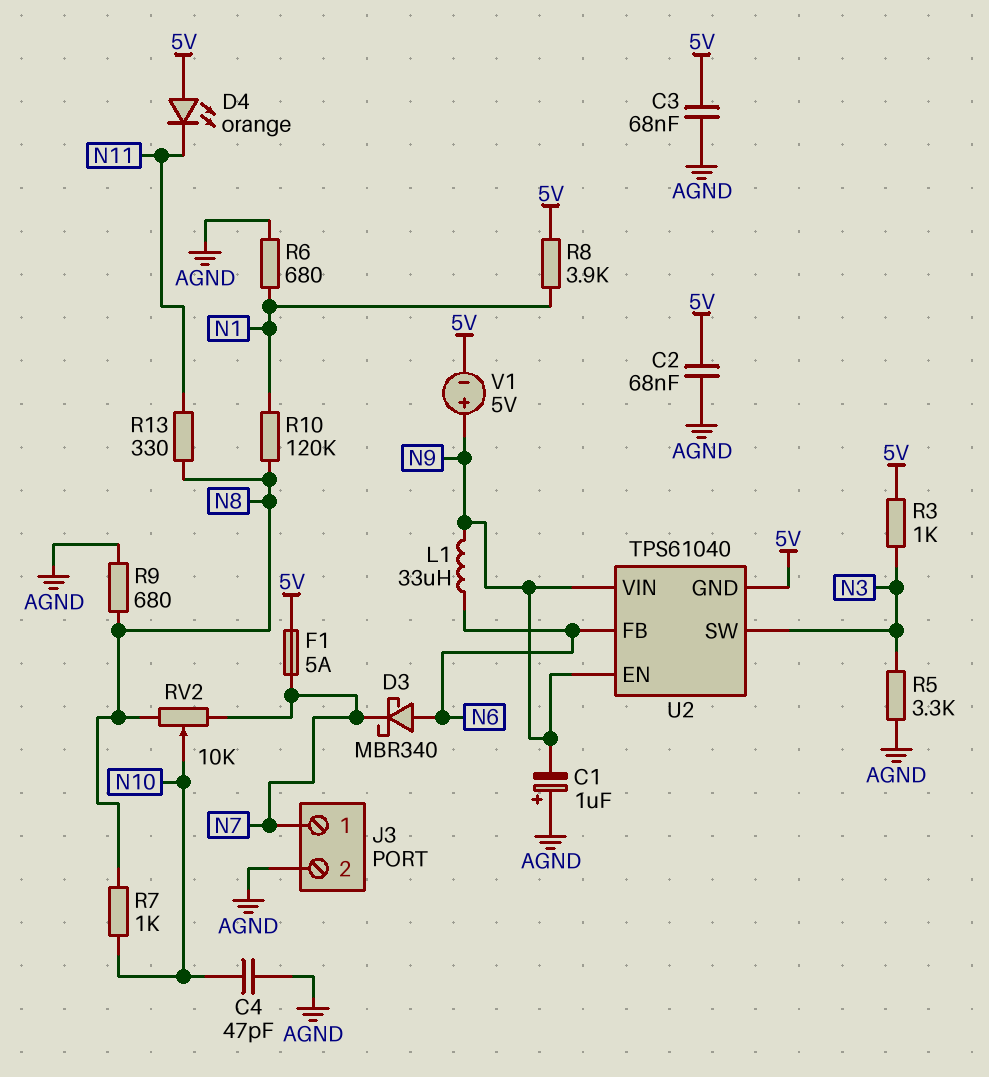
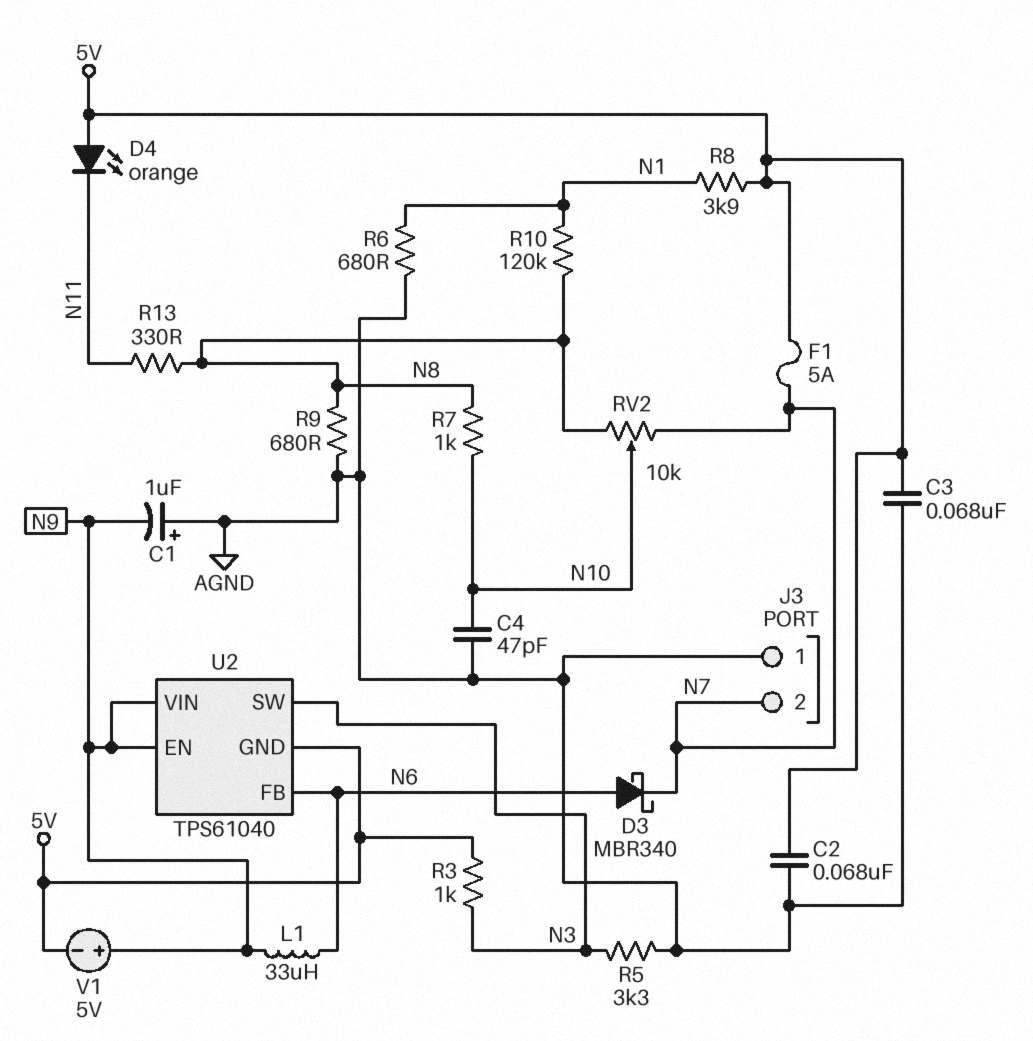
J3 pin 1: N7 -> AGND
J3 pin 2: AGND -> N7

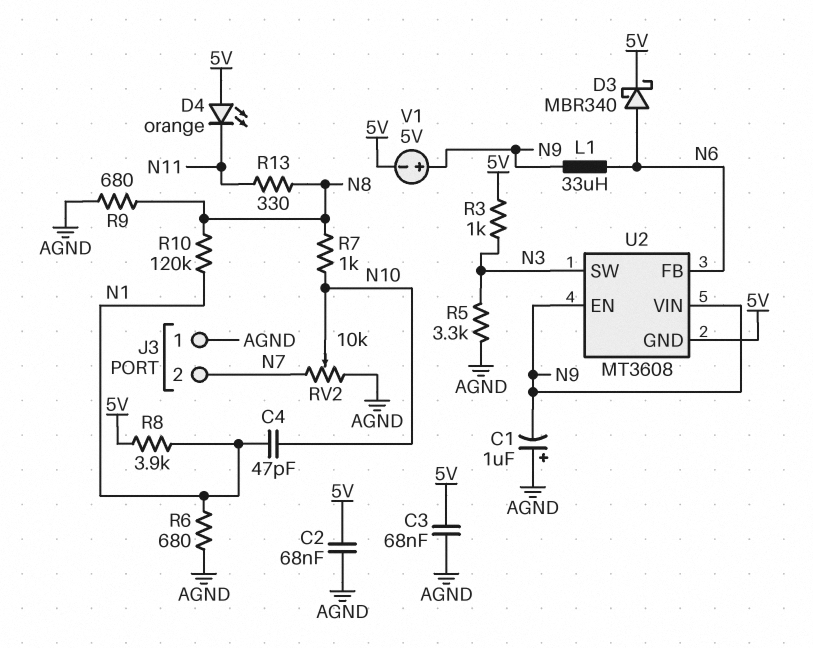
C4: 47pF (AGND, N10) -> 47pF (N1, N10)
D3: schottky MBR340 (A N6, K N7) -> schottky MBR340 (A N6, K 5V)
F1: 5A (5V, N7) -> none
RV2: 10k (N7, N8, wiper N10) -> 10k (AGND, N7, wiper N10)
U2: TPS61040 -> MT3608

